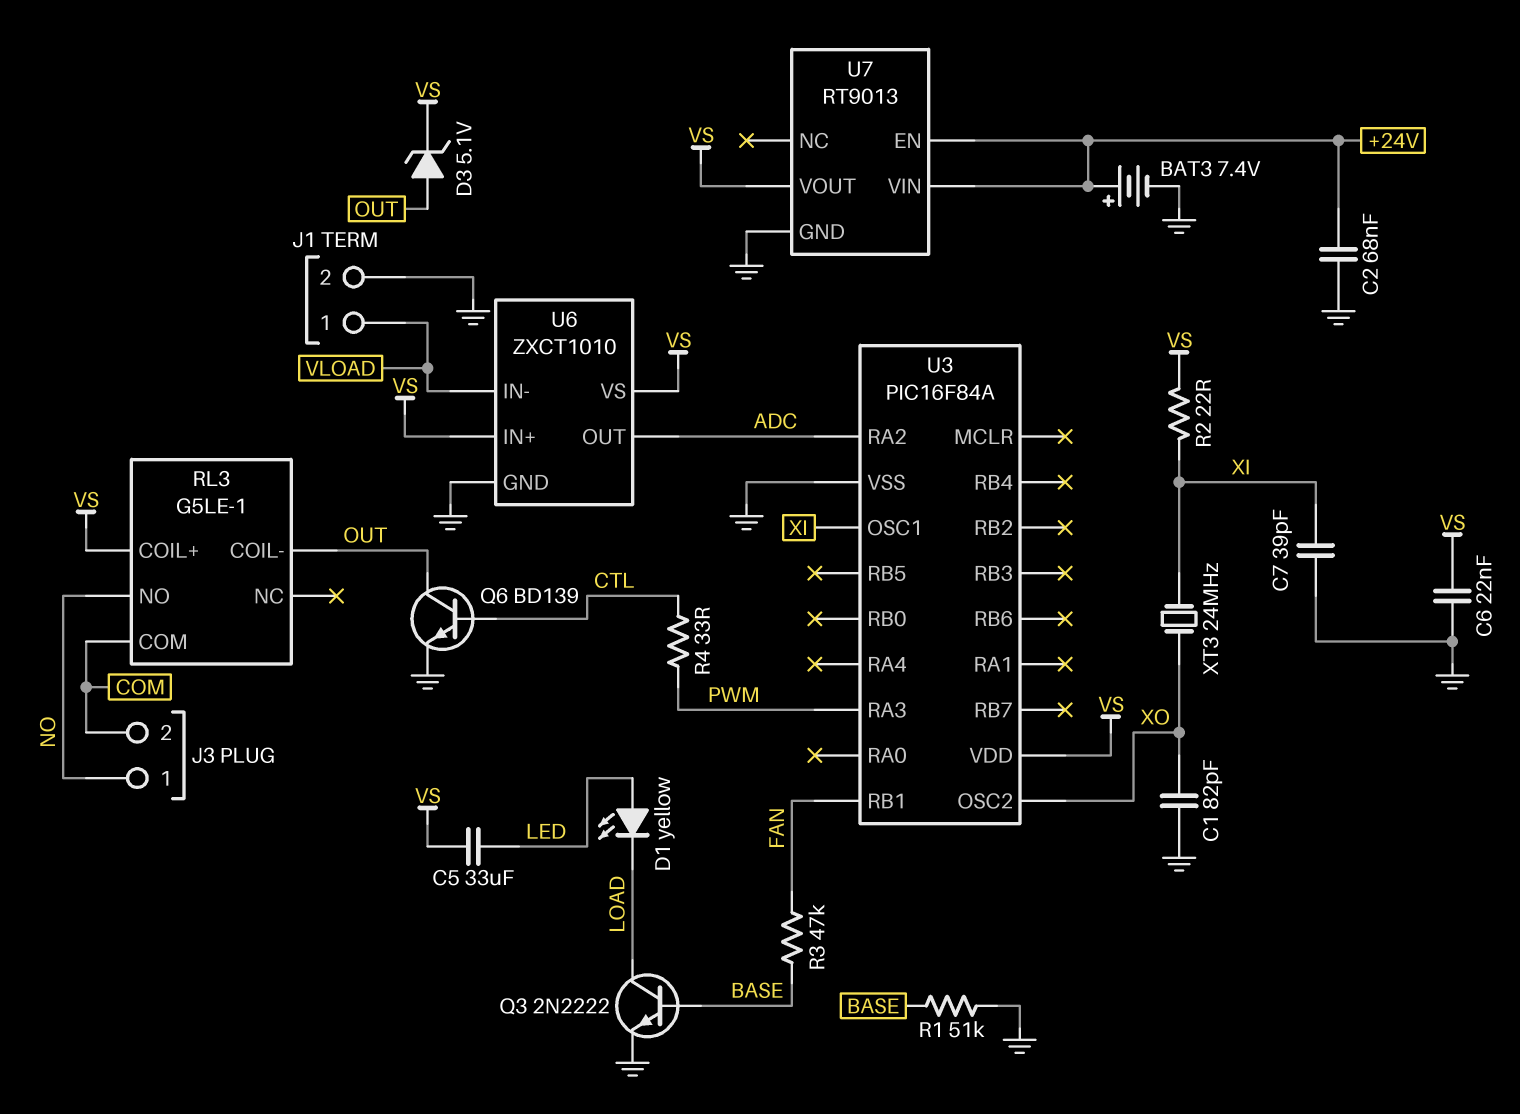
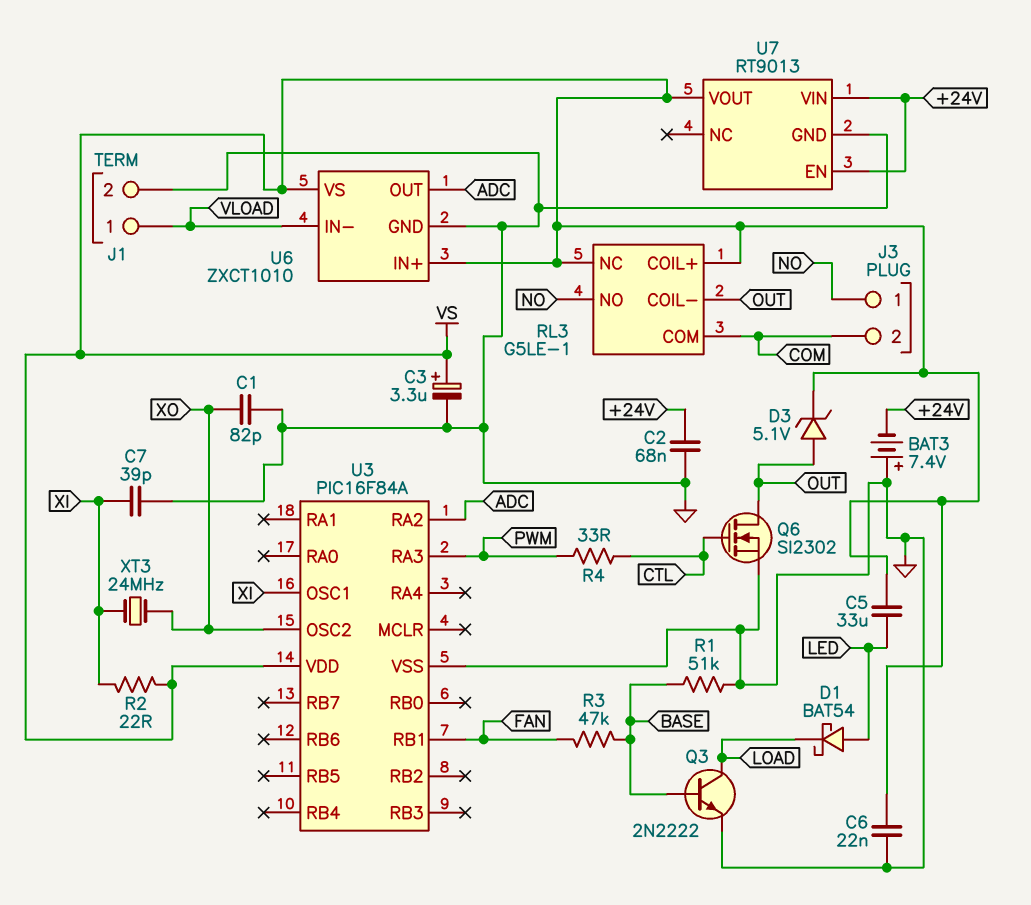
BAT3: 7.4V (plus +24V, minus GND) -> 7.4V (plus GND, minus +24V)
C3: none -> 3.3uF (plus VS, minus GND)
D1: LED yellow (A LED, K LOAD) -> schottky BAT54 (A LED, K LOAD)
Q6: NPN BD139 (B CTL, C OUT, E GND) -> NMOS SI2302 (G CTL, D OUT, S GND)
RL3 pin NC: none -> VS

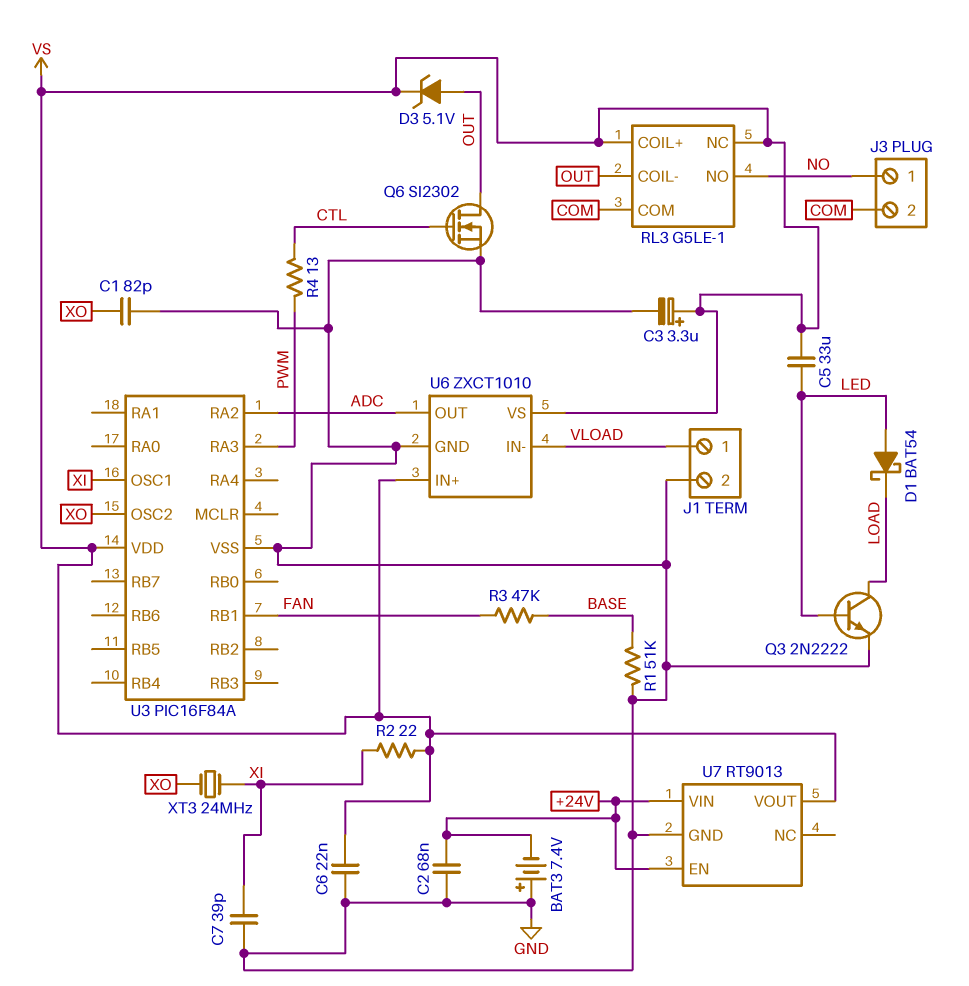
Q3: NPN 2N2222 (B BASE, C LOAD, E GND) -> NPN 2N2222 (B LED, C LOAD, E GND)
R4: 33 (CTL, PWM) -> 13 (CTL, PWM)

